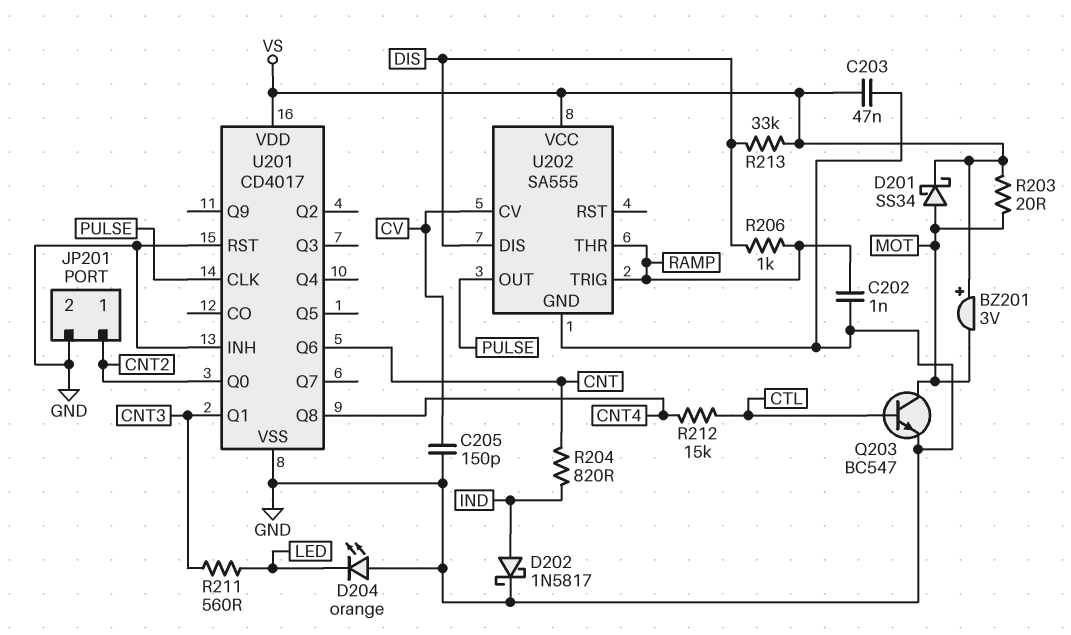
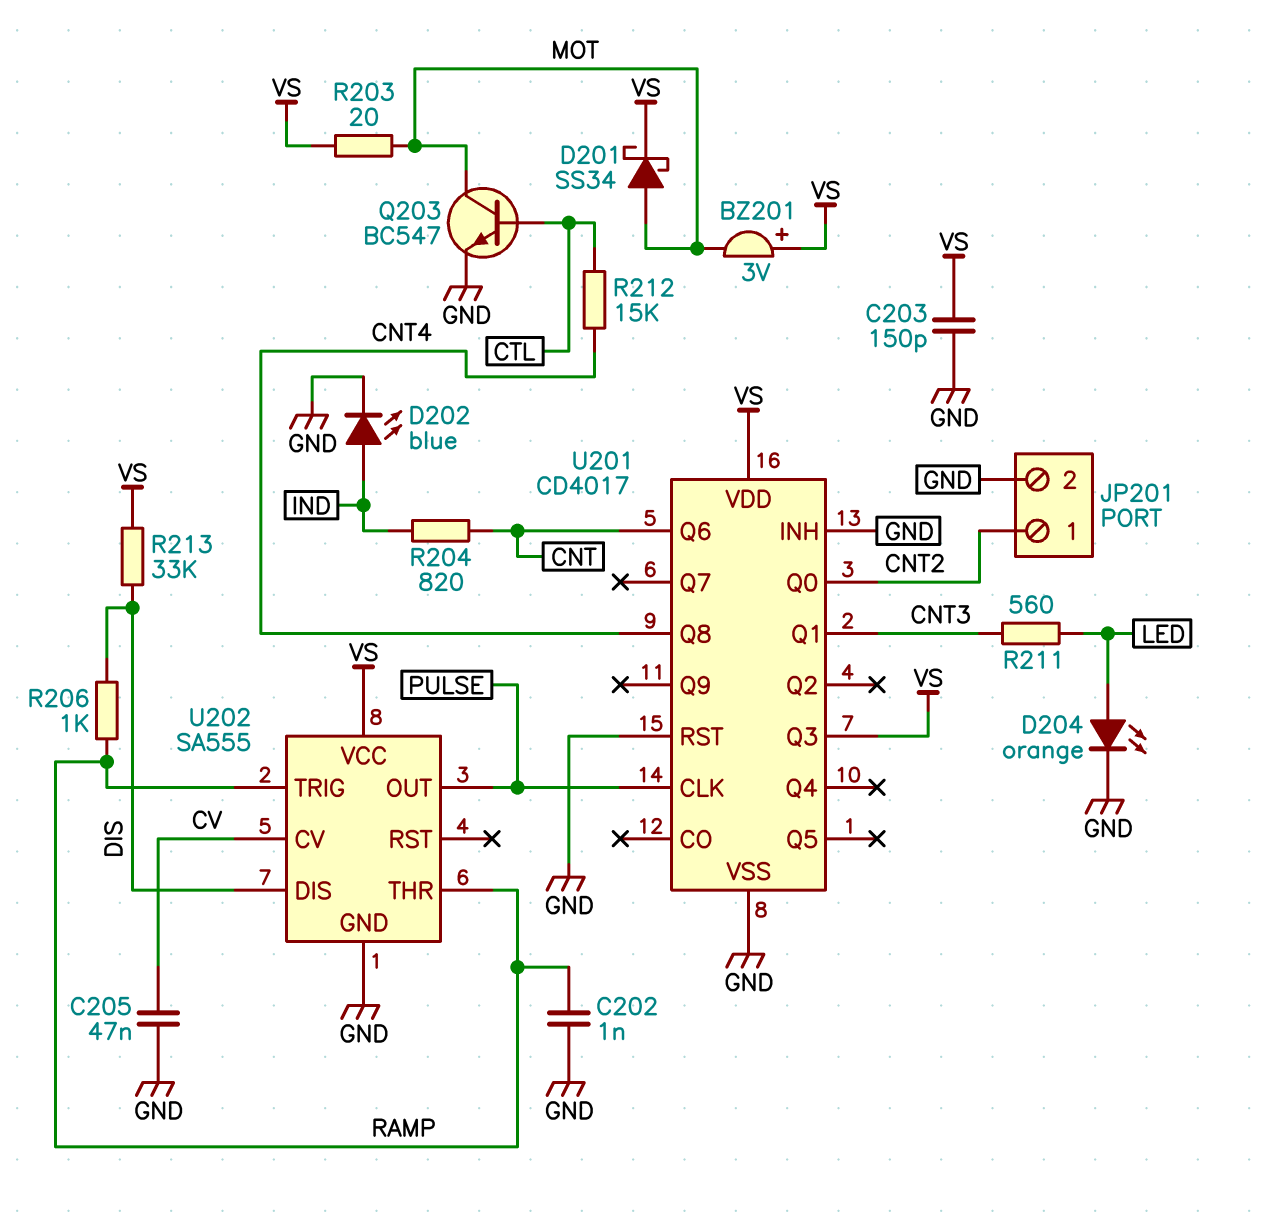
C203: 47nF (GND, VS) -> 150pF (GND, VS)
C205: 150pF (CV, GND) -> 47nF (CV, GND)
D202: schottky 1N5817 (A IND, K GND) -> LED blue (A IND, K GND)
D204: LED orange (A GND, K LED) -> LED orange (A LED, K GND)
U201 pin Q3: none -> VS

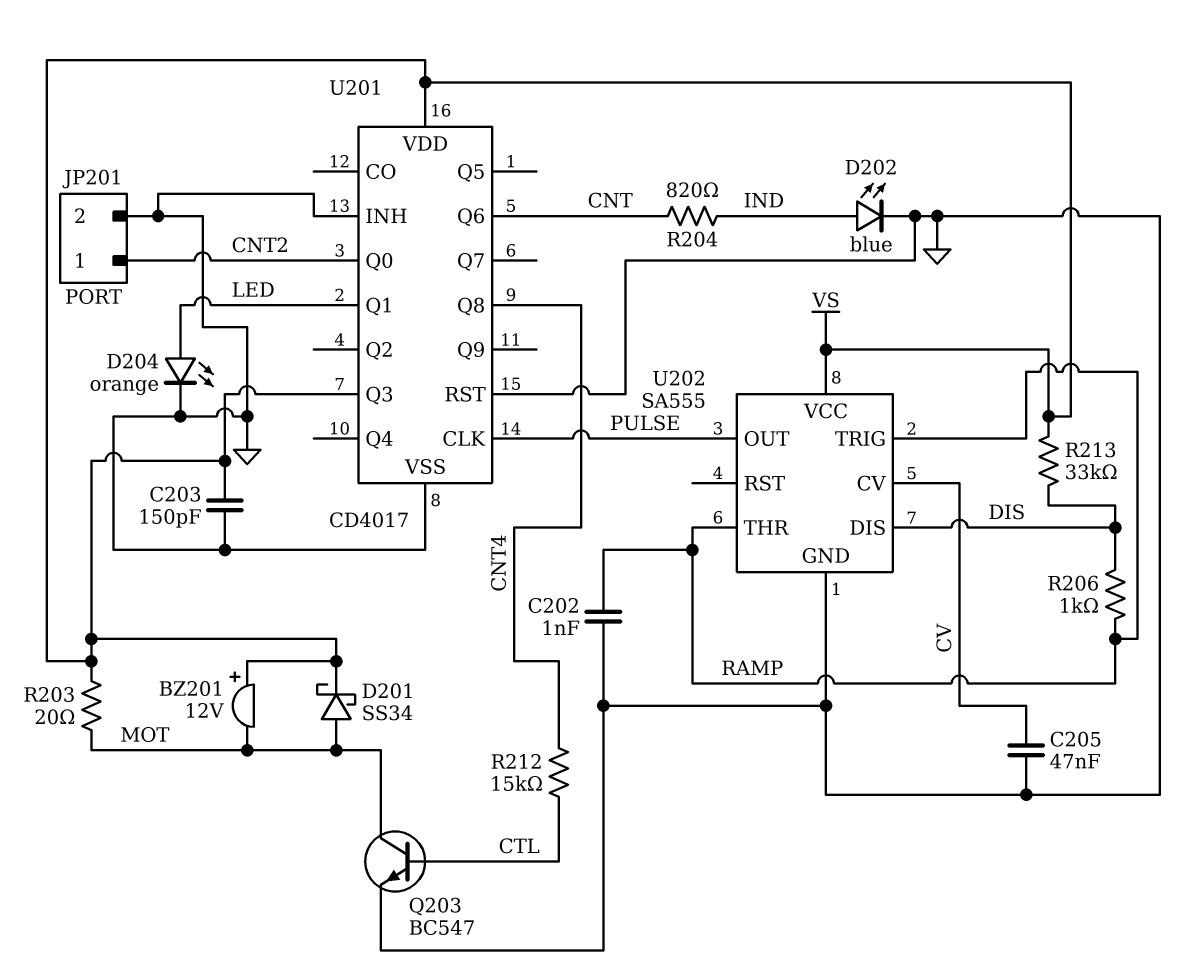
BZ201: buzzer 3V (plus VS, minus MOT) -> buzzer 12V (plus VS, minus MOT)
R211: 560 (CNT3, LED) -> none
U201 pin Q1: CNT3 -> LED

